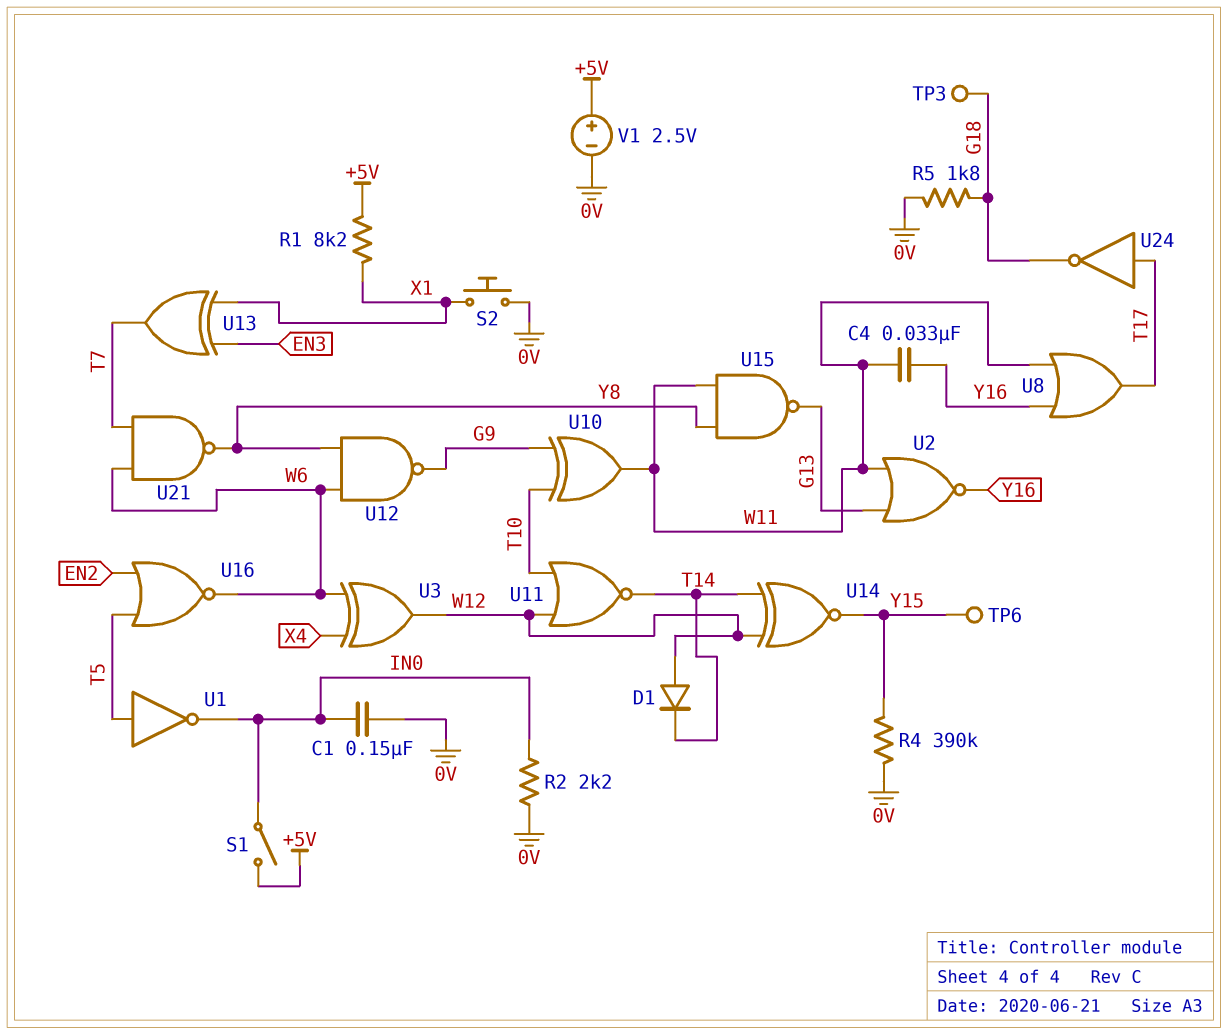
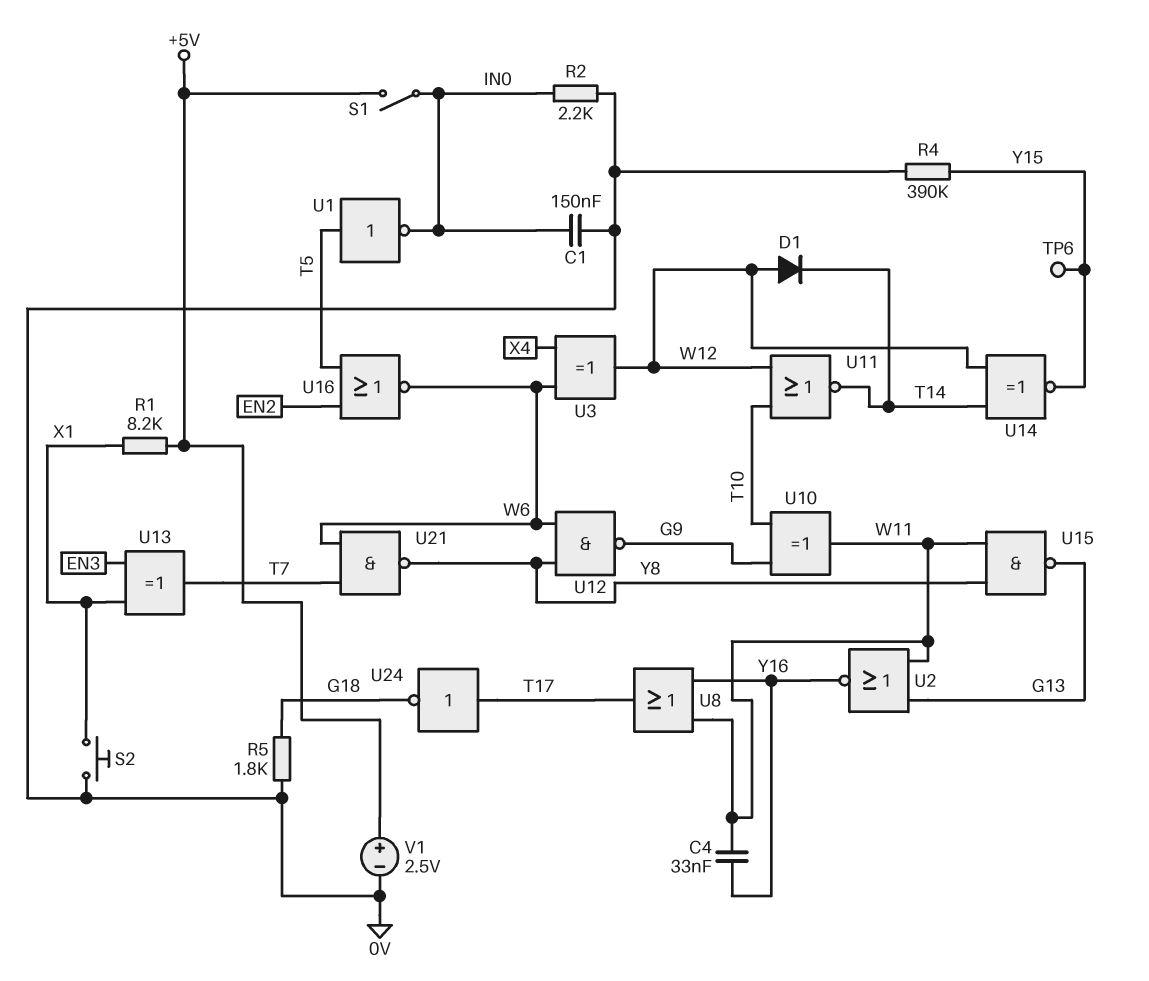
TP3: test point (G18) -> none

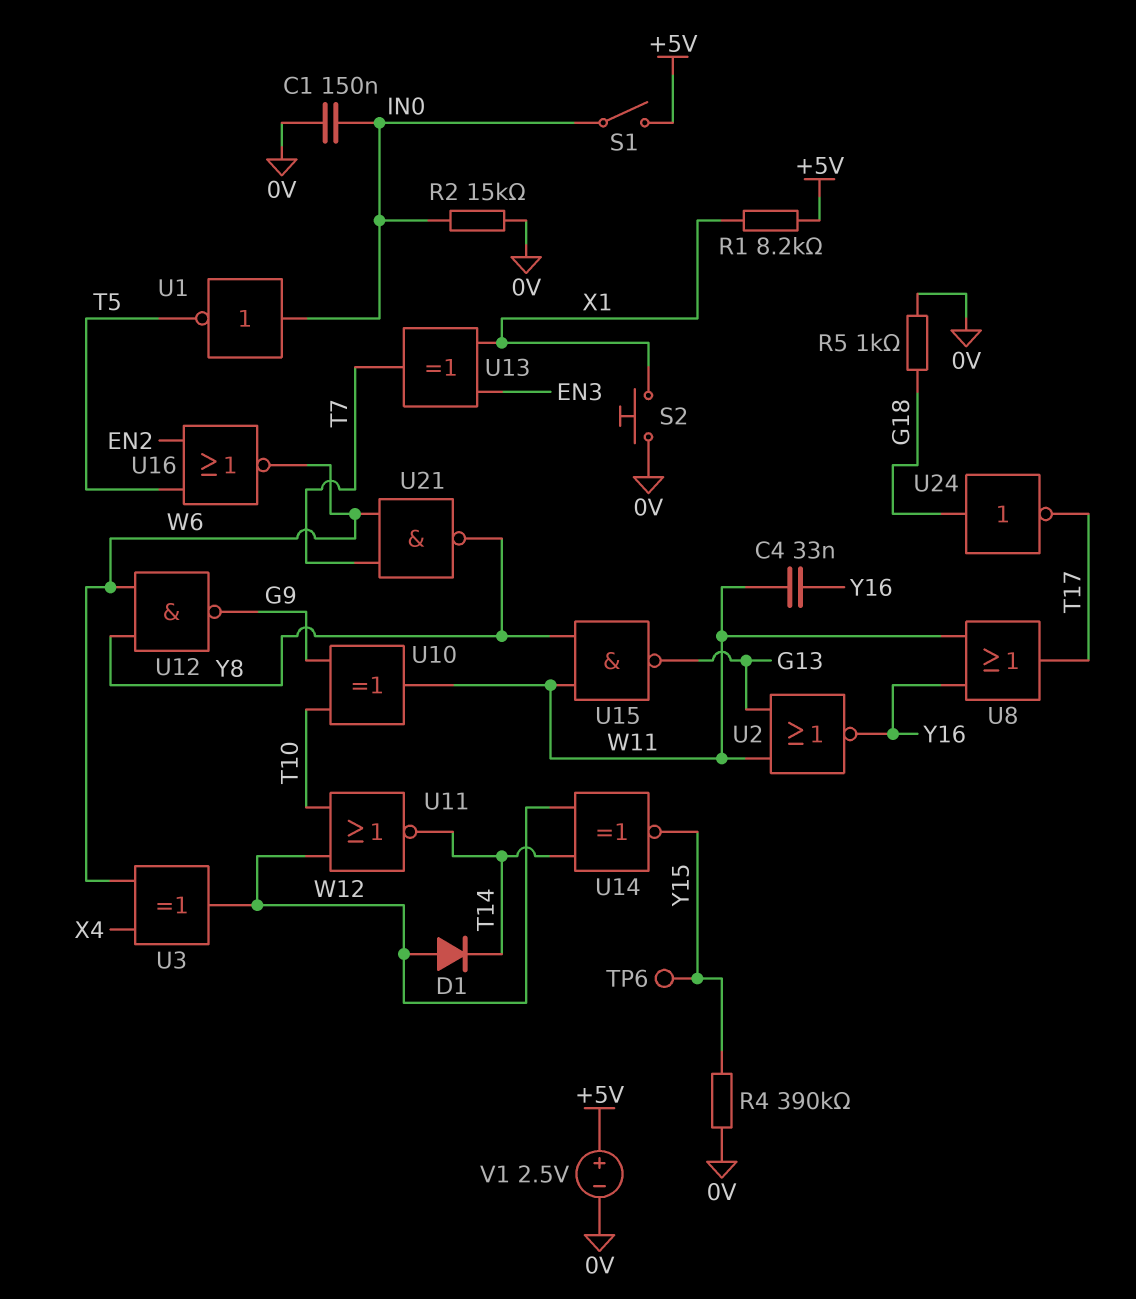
R2: 2.2k (0V, IN0) -> 15k (0V, IN0)
R5: 1.8k (0V, G18) -> 1k (0V, G18)
U1: NOT (in T5, out IN0) -> NOT (in IN0, out T5)
U24: NOT (in T17, out G18) -> NOT (in G18, out T17)

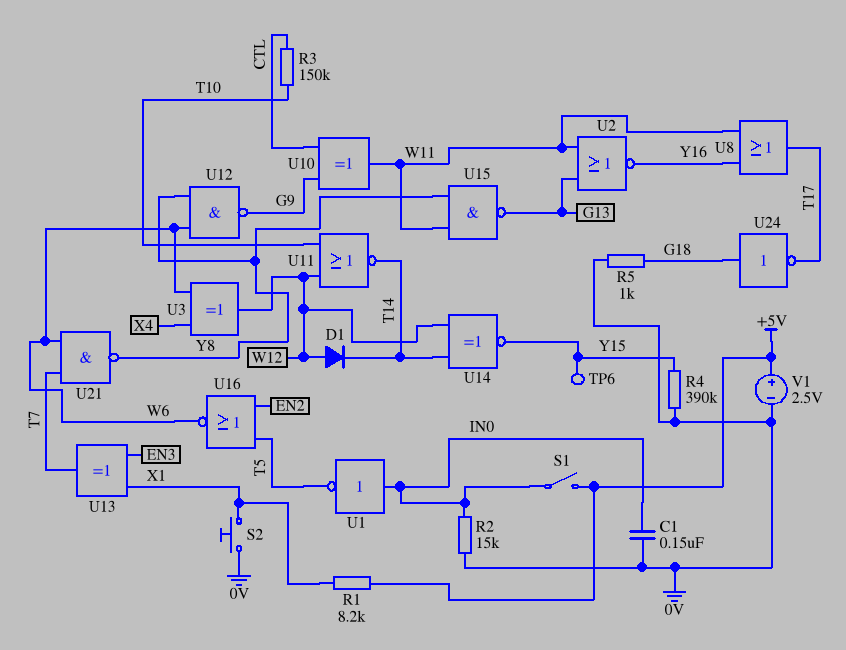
C4: 33nF (W11, Y16) -> none
R3: none -> 150k (CTL, T10)
U10: XOR (in G9, in T10, out W11) -> XOR (in CTL, in G9, out W11)

